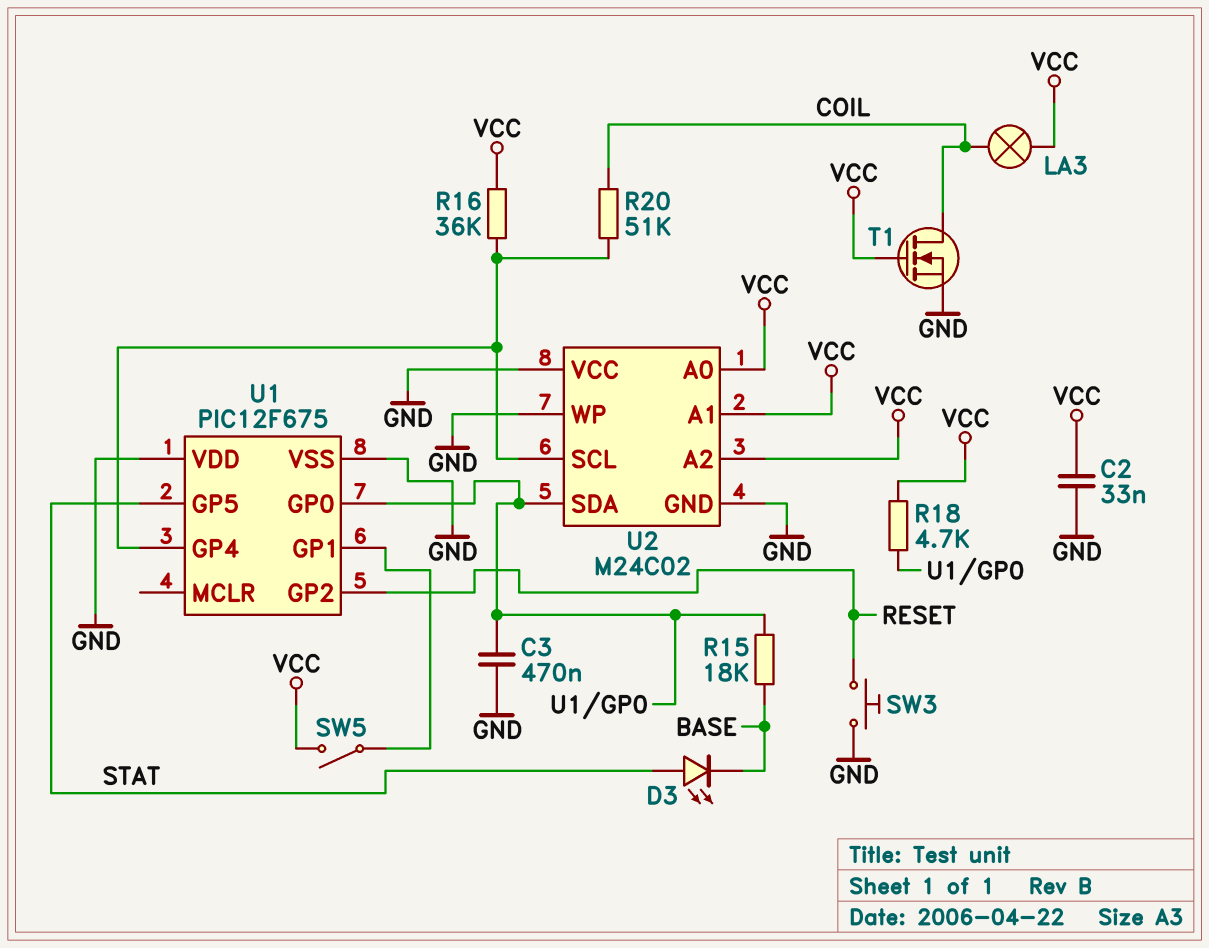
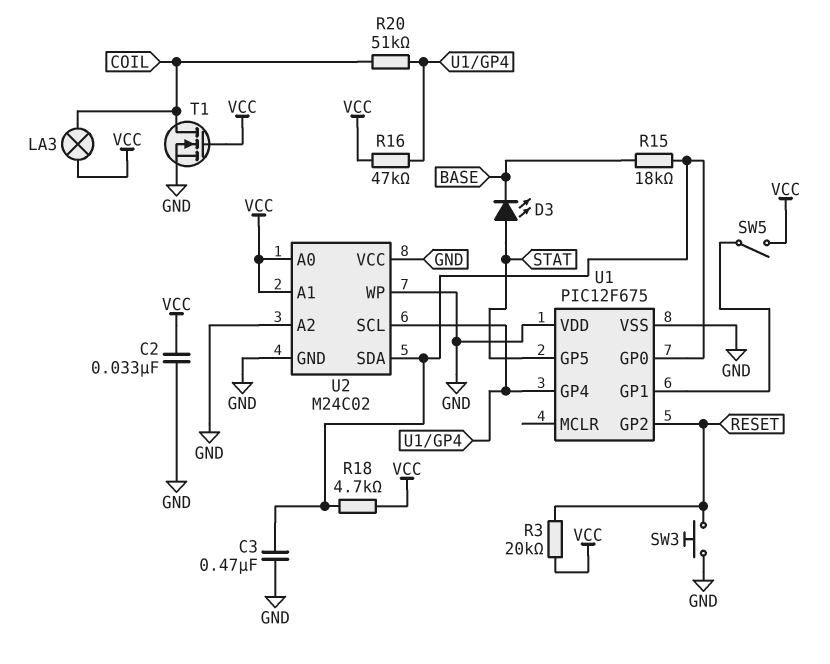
R3: none -> 20k (RESET, VCC)
R16: 36k (U1/GP4, VCC) -> 47k (U1/GP4, VCC)
U2 pin A2: VCC -> GND

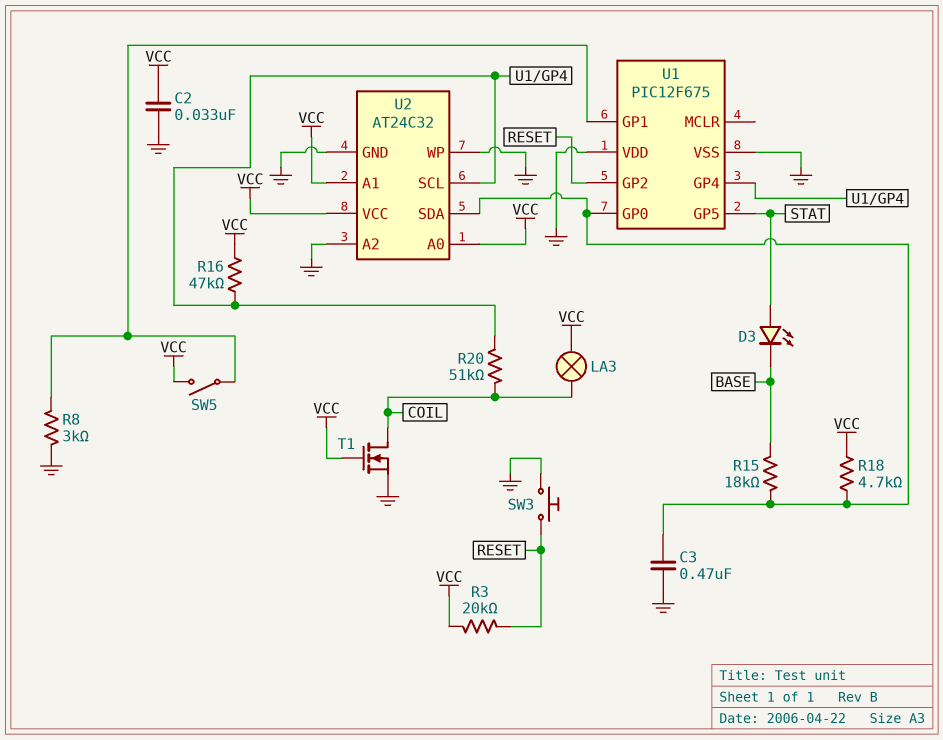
R8: none -> 3k (GND, U1/GP1)
U2: M24C02 -> AT24C32
U2 pin VCC: GND -> VCC

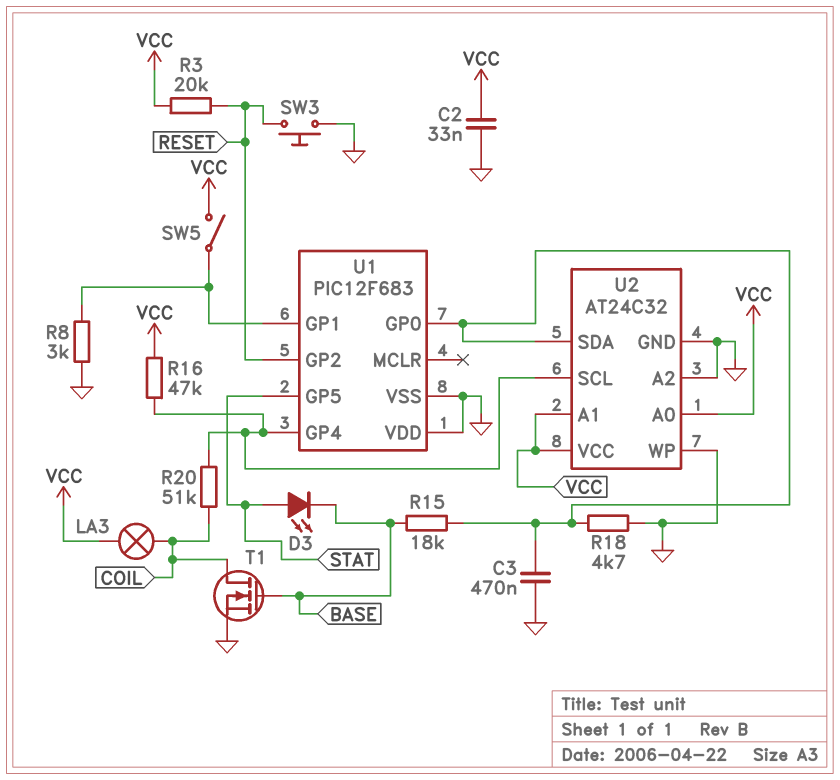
R18: 4.7k (U1/GP0, VCC) -> 4.7k (GND, U1/GP0)
T1: NMOS (G VCC, D COIL, S GND) -> NMOS (G BASE, D COIL, S GND)
U1: PIC12F675 -> PIC12F683

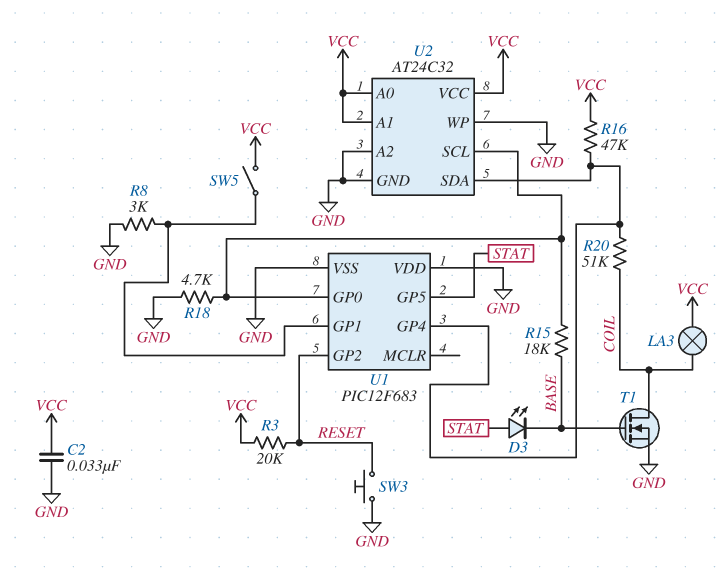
C3: 470nF (GND, U1/GP0) -> none
U2 pin SCL: U1/GP4 -> U1/GP0
U2 pin SDA: U1/GP0 -> U1/GP4

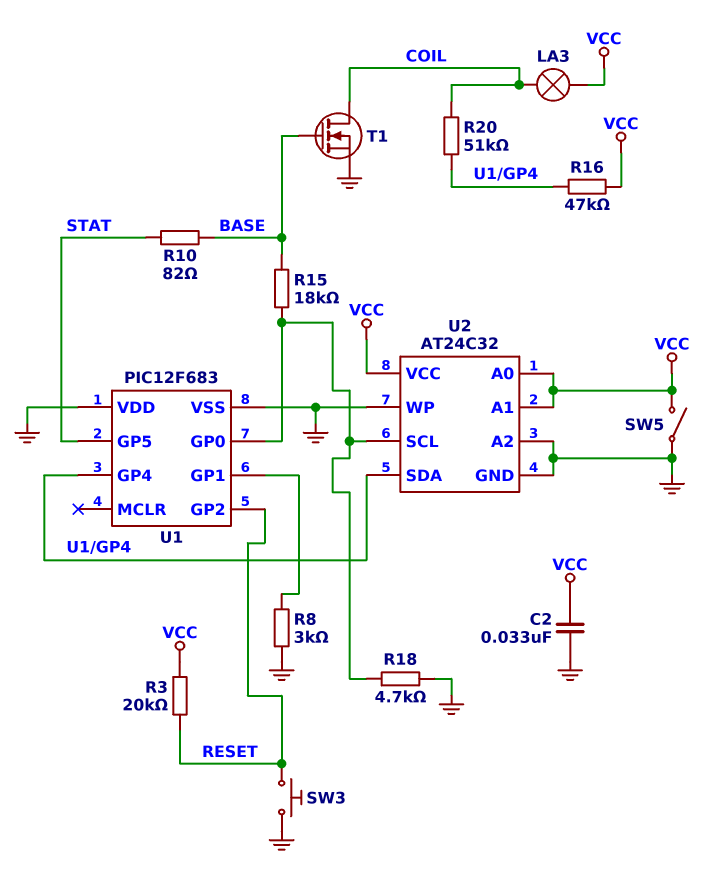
D3: LED (A STAT, K BASE) -> none
R10: none -> 82 (BASE, STAT)
SW5: switch (U1/GP1, VCC) -> switch (GND, VCC)

